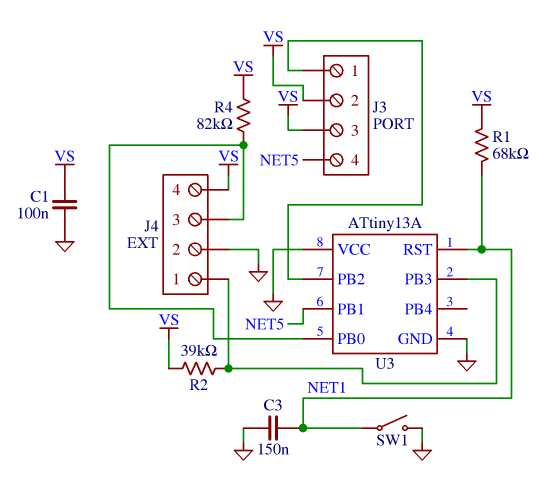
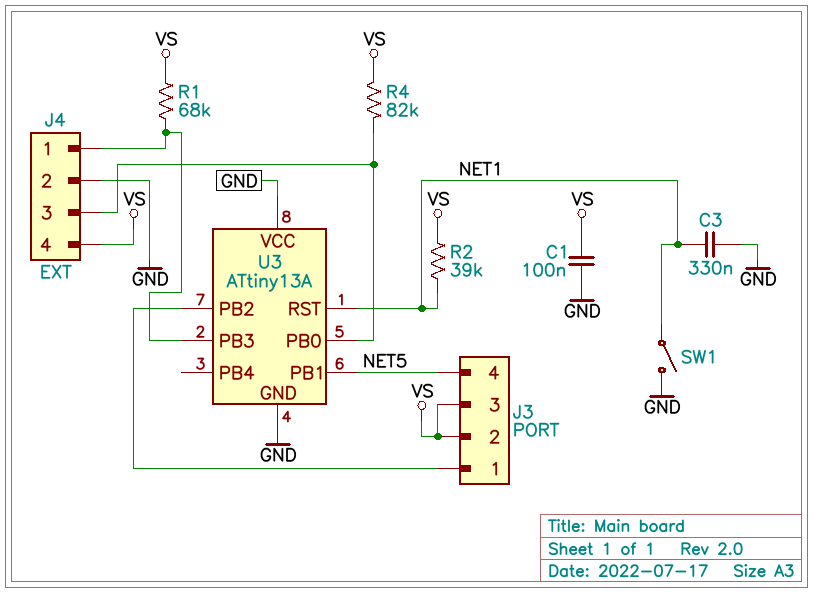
C3: 150nF (GND, NET1) -> 330nF (GND, NET1)
R1: 68k (NET1, VS) -> 68k (J4/1, VS)
R2: 39k (J4/1, VS) -> 39k (NET1, VS)

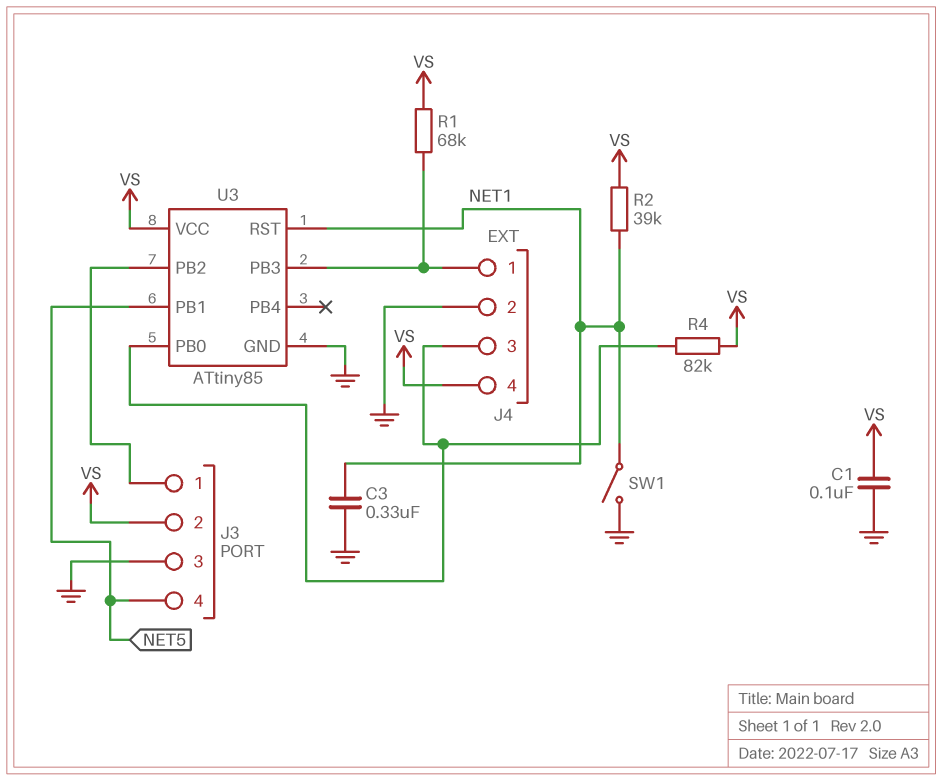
J3 pin 3: VS -> GND
U3: ATtiny13A -> ATtiny85
U3 pin VCC: GND -> VS

